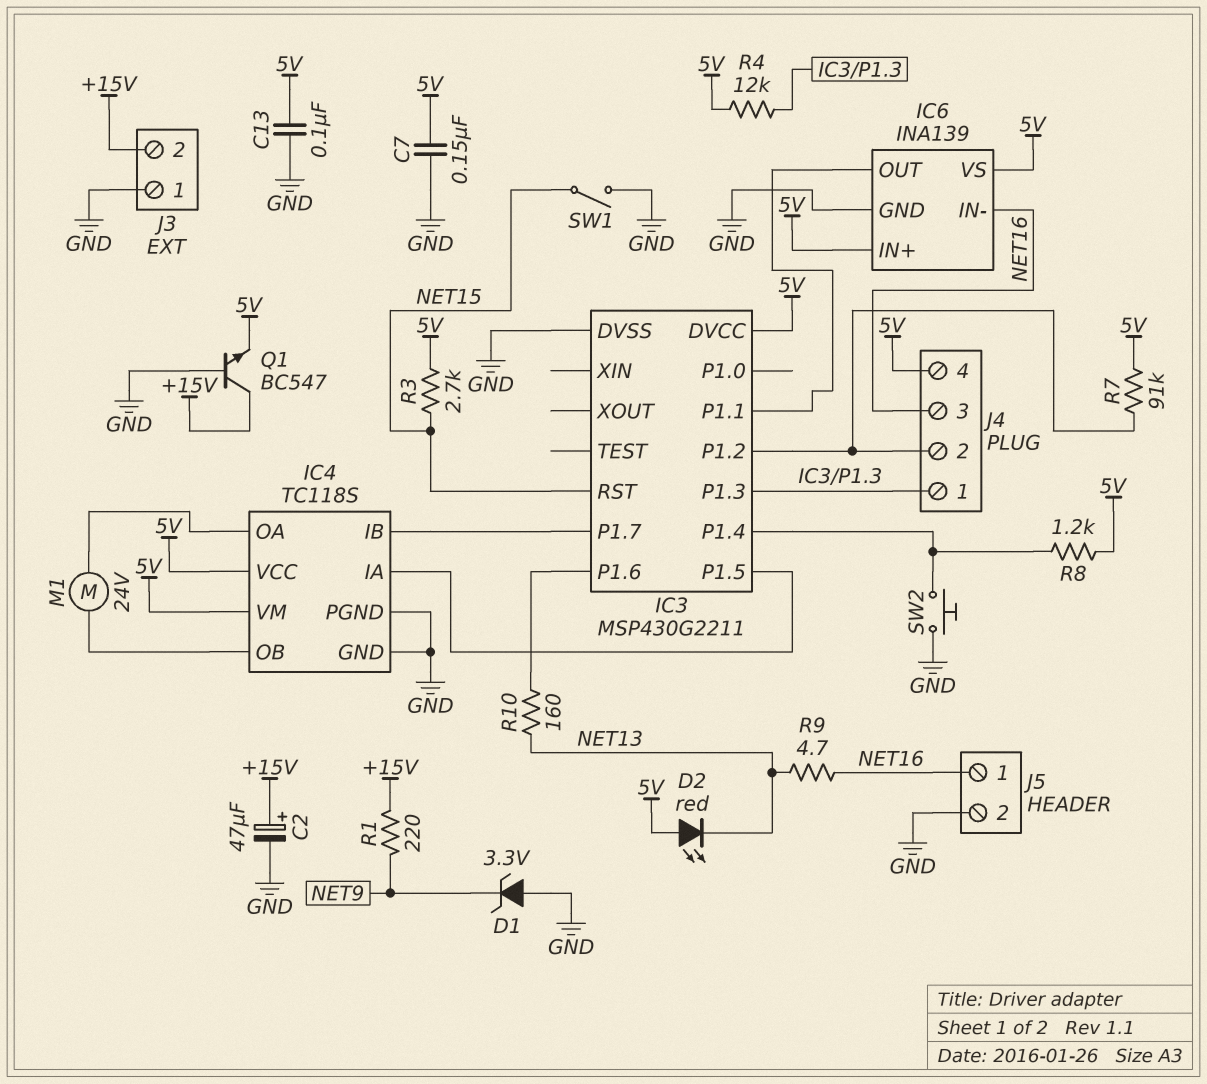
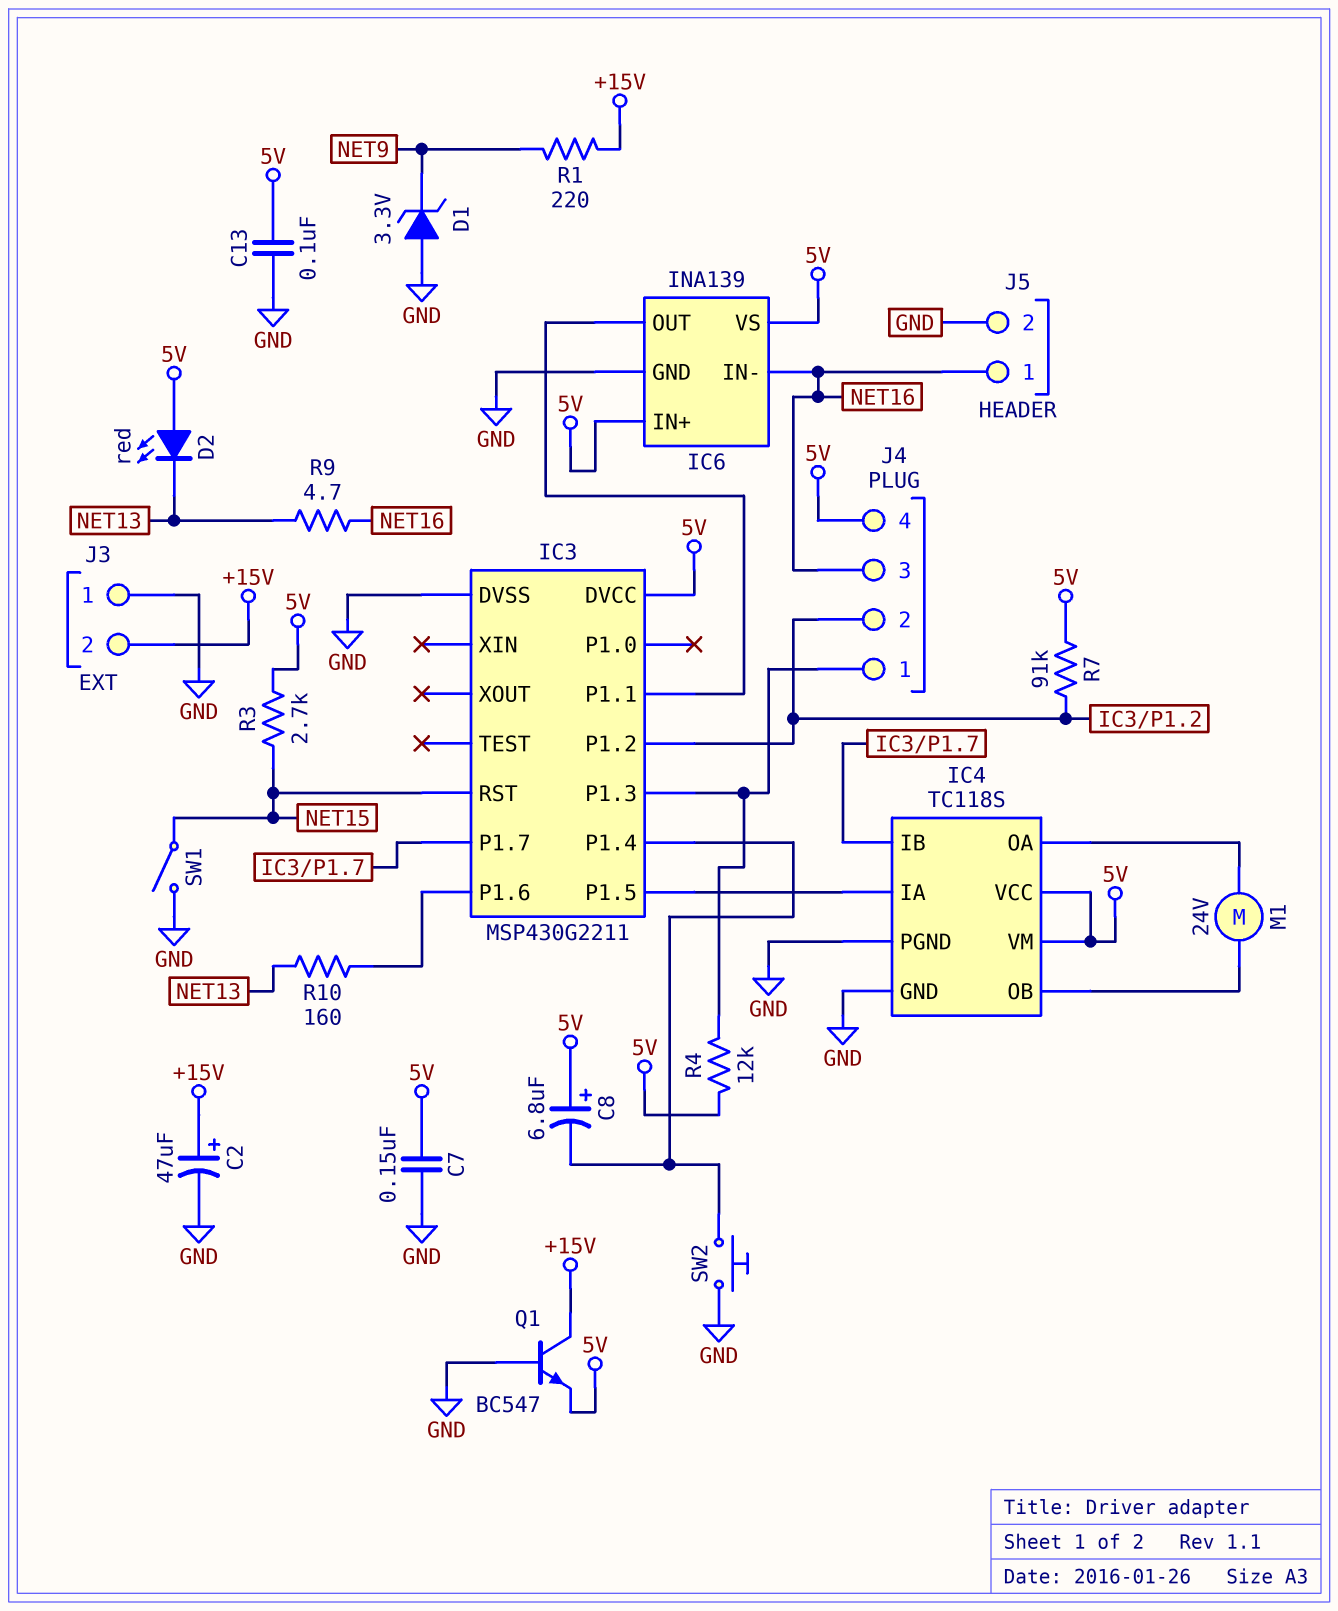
C8: none -> 6.8uF (plus 5V, minus IC3/P1.4)
R8: 1.2k (5V, IC3/P1.4) -> none

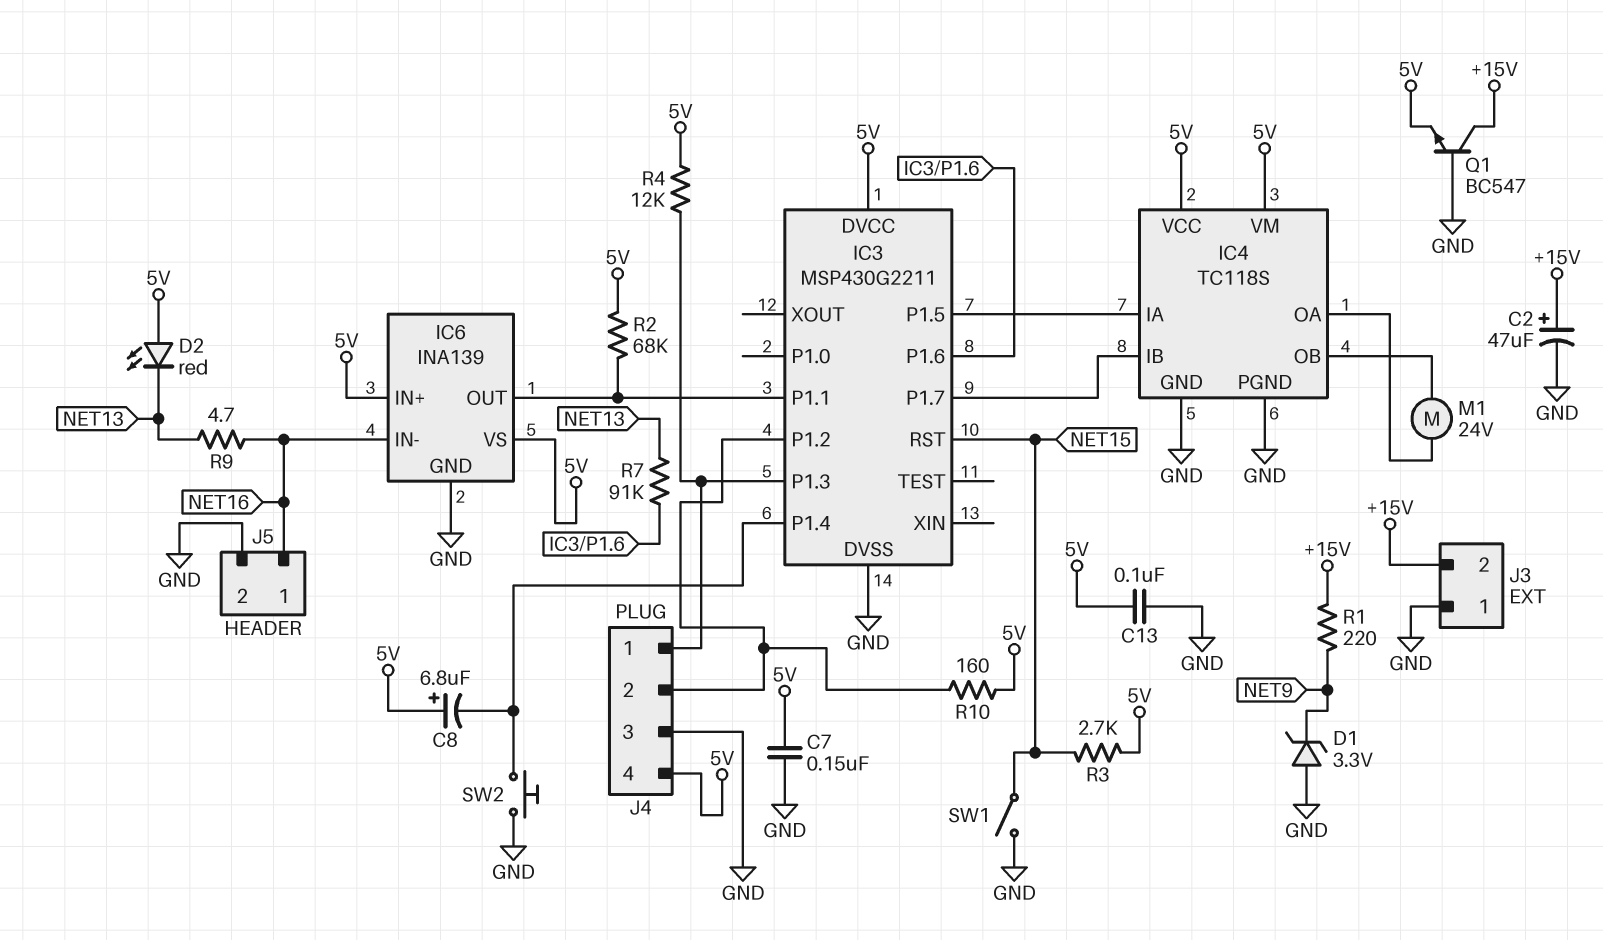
J4 pin 3: NET16 -> GND
R2: none -> 68k (5V, IC3/P1.1)
R7: 91k (5V, IC3/P1.2) -> 91k (IC3/P1.6, NET13)
R10: 160 (IC3/P1.6, NET13) -> 160 (5V, IC3/P1.2)

